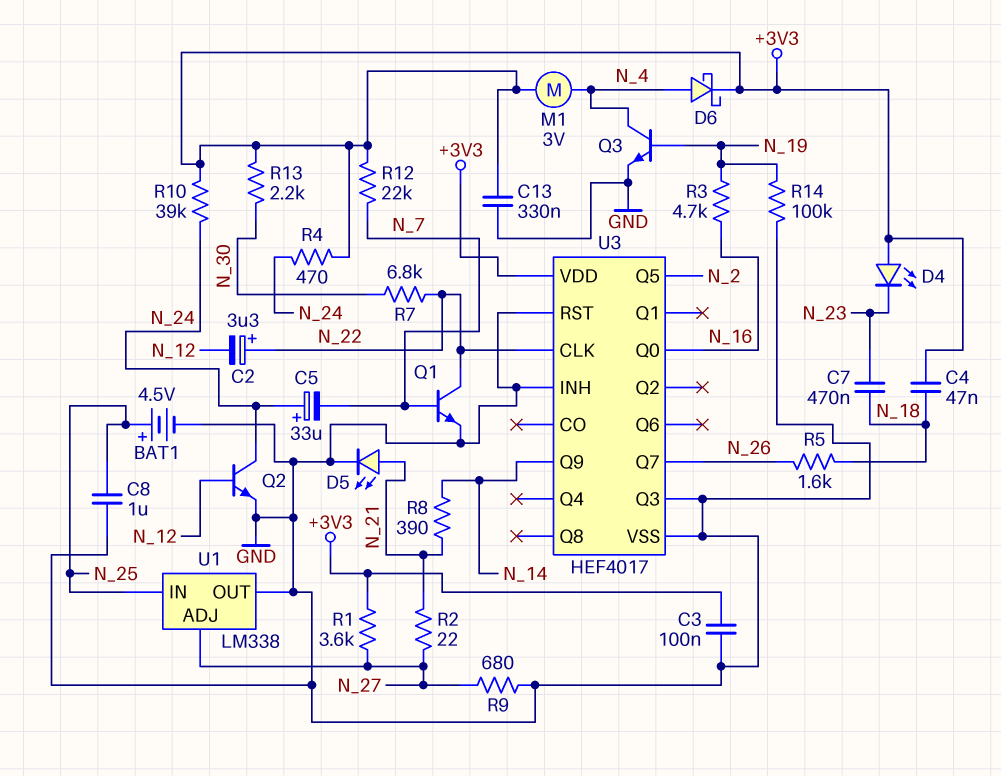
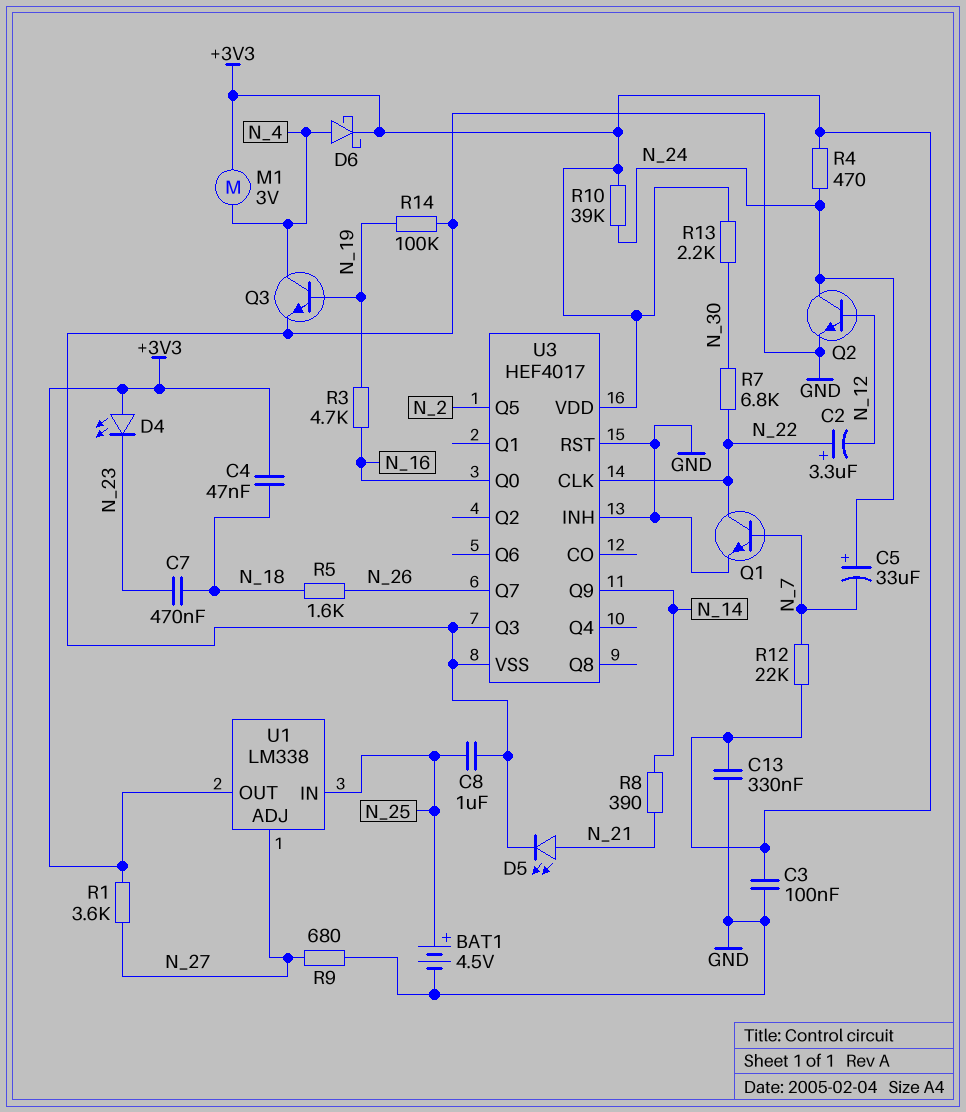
R2: 22 (N_21, N_27) -> none
U1 pin OUT: GND -> +3V3

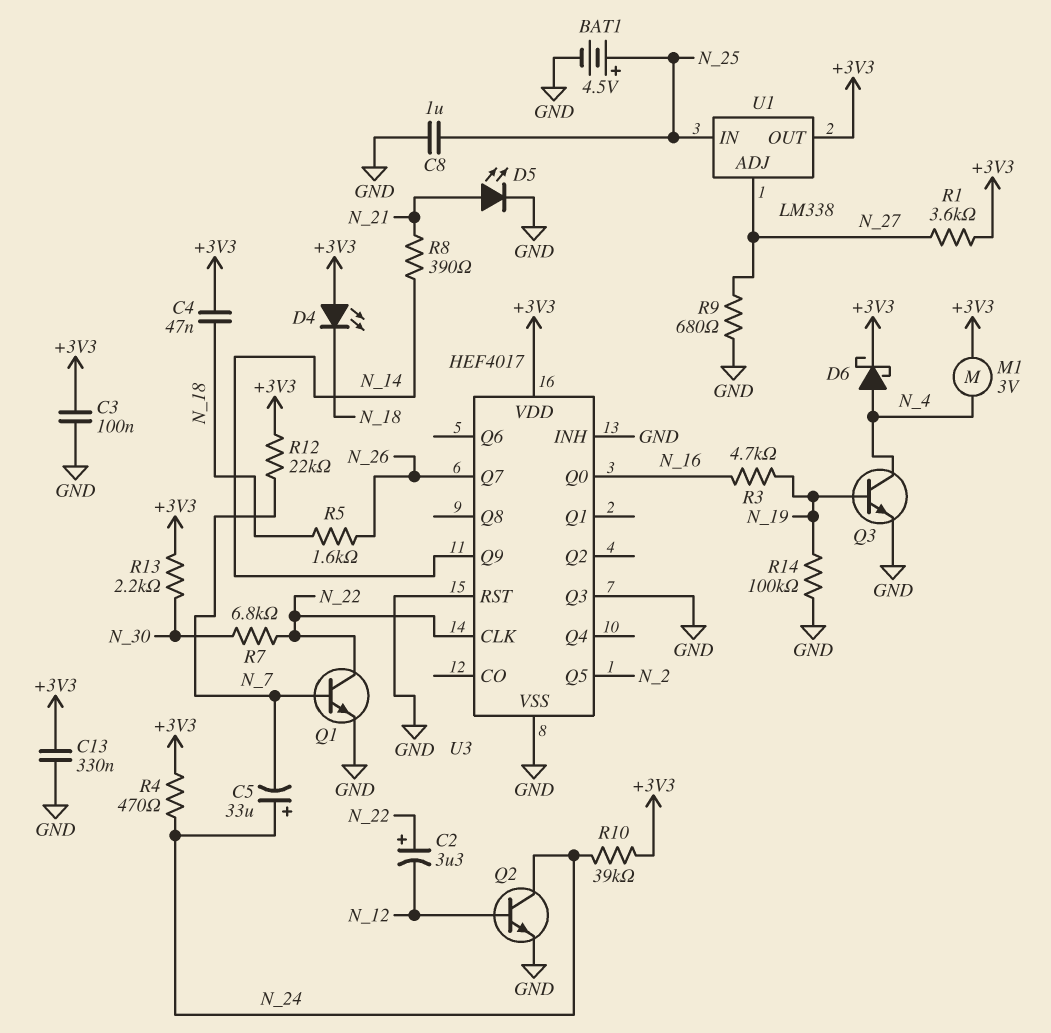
C7: 470nF (N_18, N_23) -> none
D4: LED (A +3V3, K N_23) -> LED (A +3V3, K N_18)

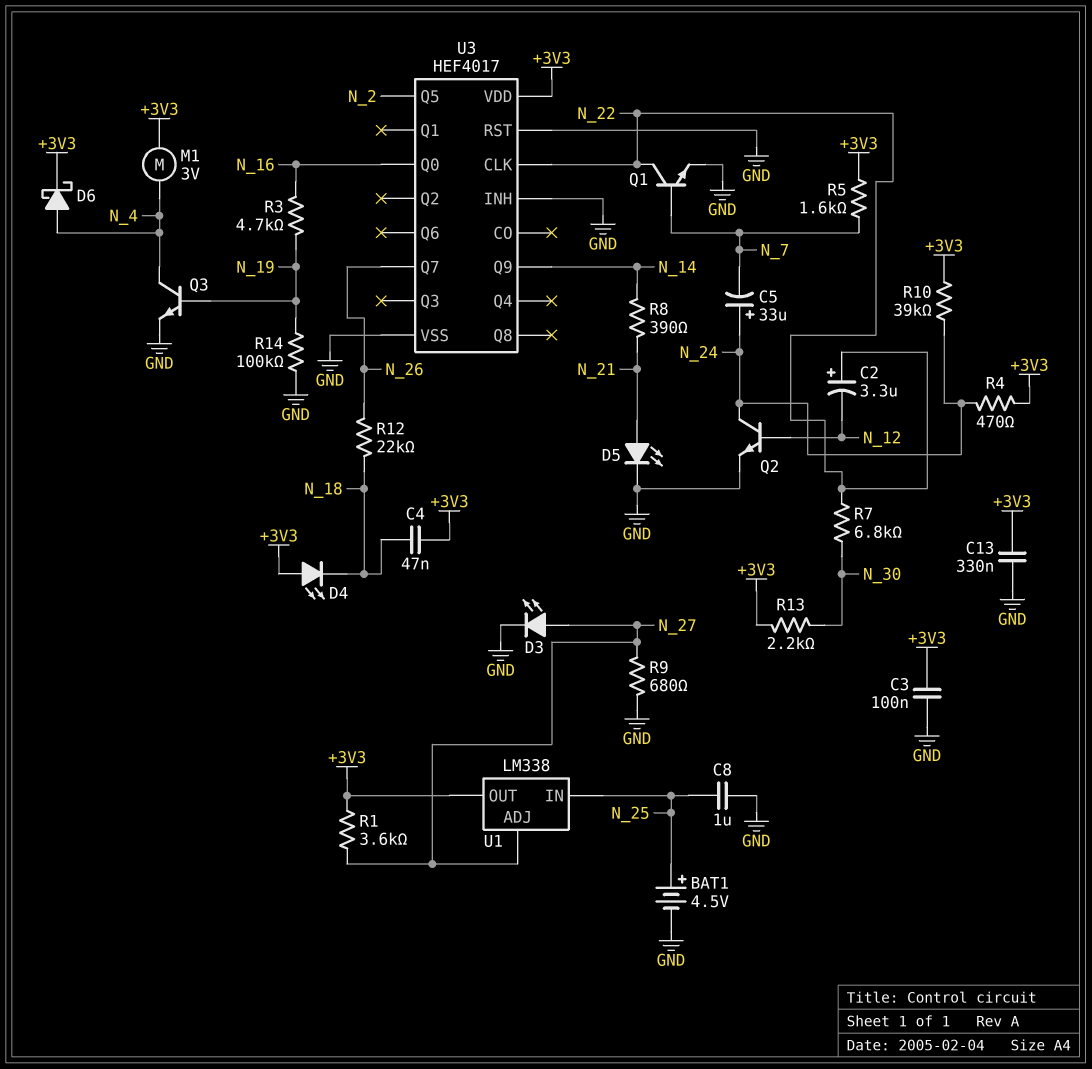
D3: none -> LED (A N_27, K GND)
R5: 1.6k (N_18, N_26) -> 1.6k (+3V3, N_7)
R12: 22k (+3V3, N_7) -> 22k (N_18, N_26)
U3 pin Q3: GND -> none

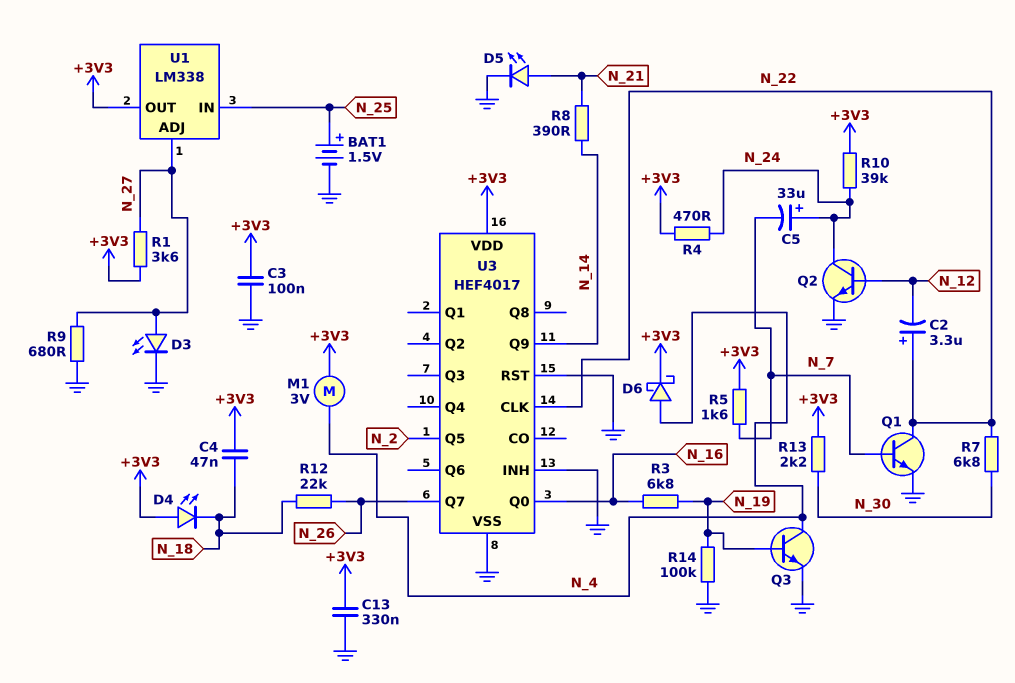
BAT1: 4.5V (plus N_25, minus GND) -> 1.5V (plus N_25, minus GND)
C8: 1uF (GND, N_25) -> none
R3: 4.7k (N_16, N_19) -> 6.8k (N_16, N_19)

